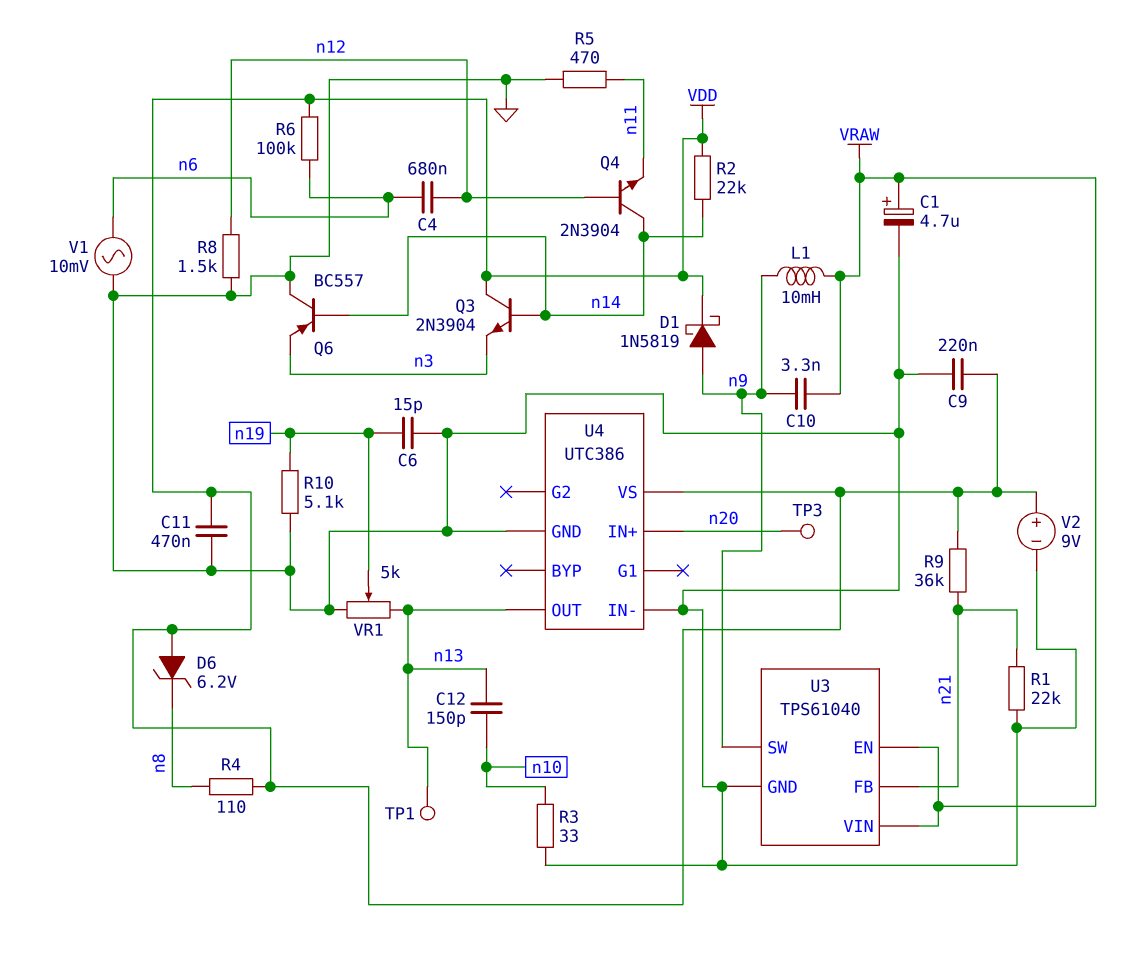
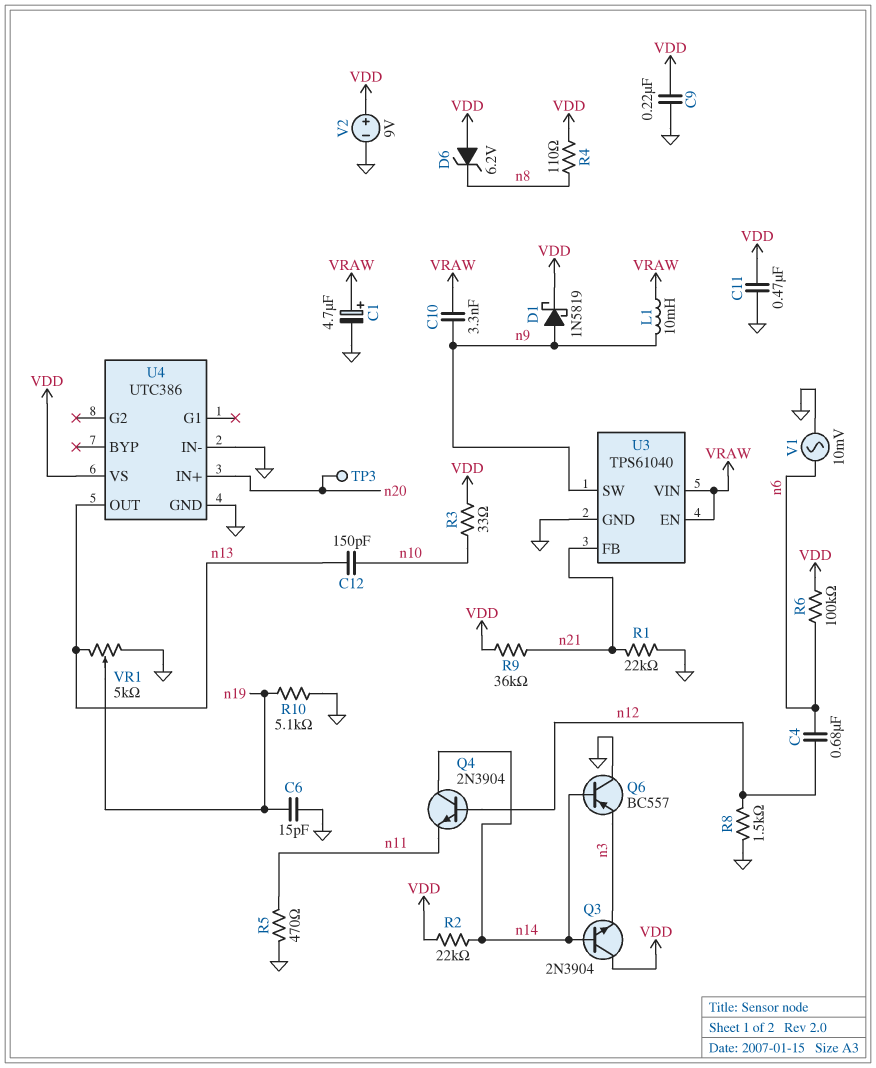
R3: 33 (GND, n10) -> 33 (VDD, n10)
TP1: test point (n13) -> none

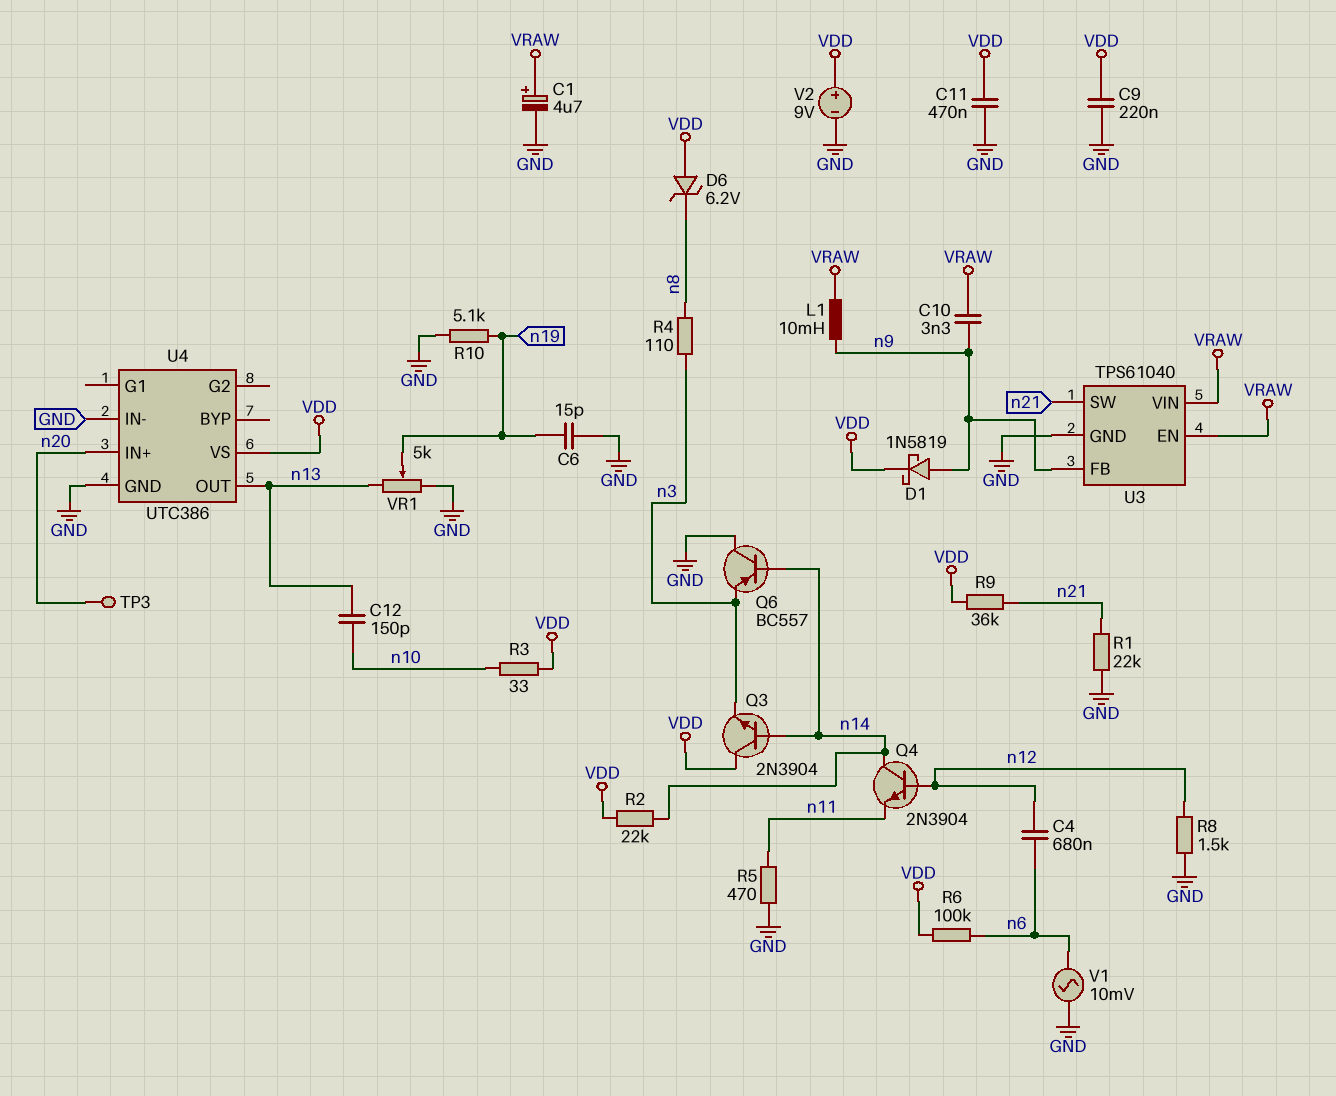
R4: 110 (VDD, n8) -> 110 (n3, n8)
U3 pin FB: n21 -> n9
U3 pin SW: n9 -> n21

